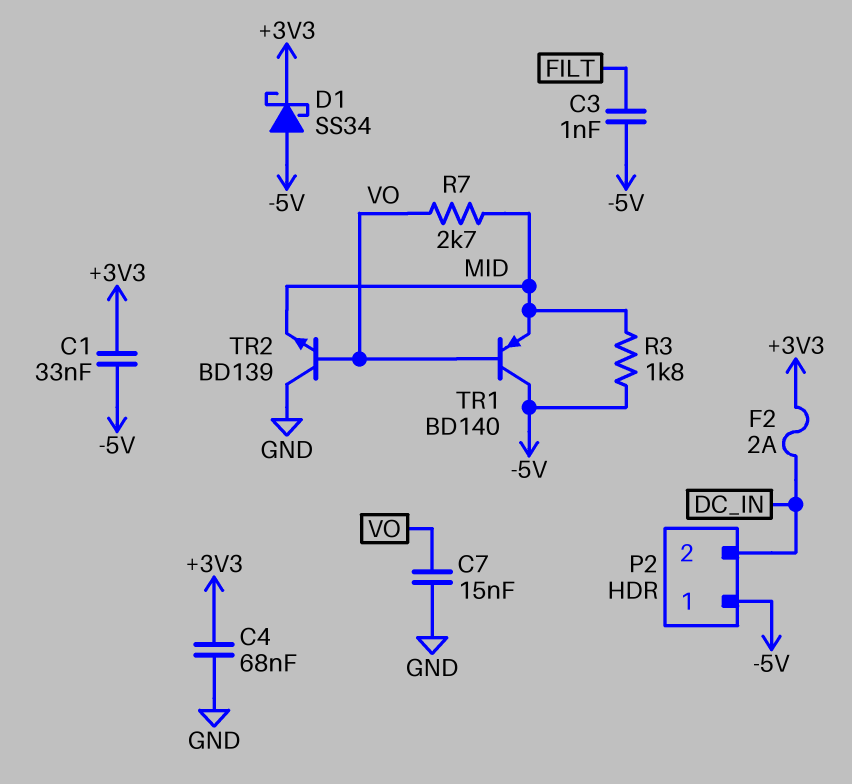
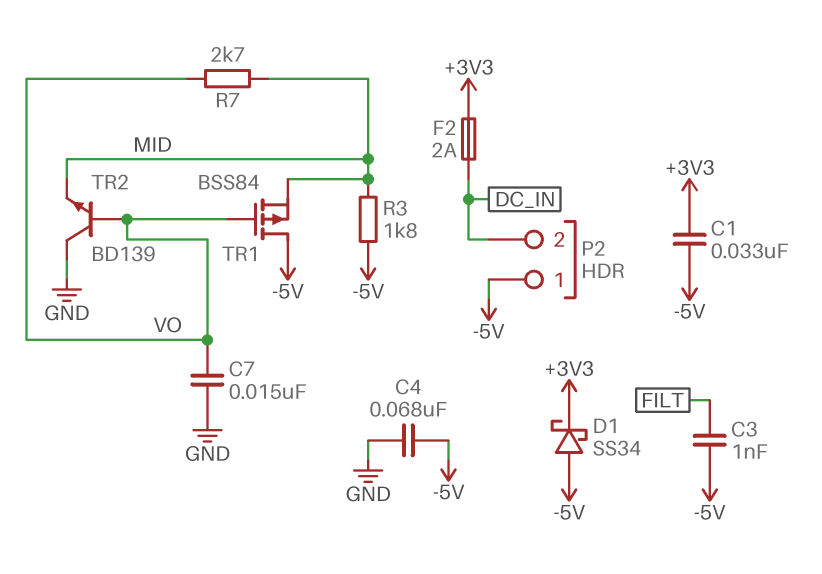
C4: 68nF (+3V3, GND) -> 68nF (-5V, GND)
TR1: PNP BD140 (B VO, C -5V, E MID) -> PMOS BSS84 (G VO, D -5V, S MID)

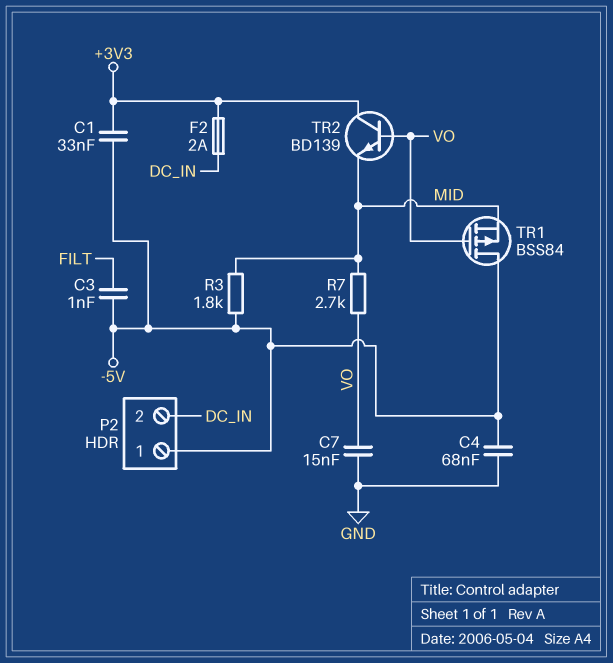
D1: schottky SS34 (A -5V, K +3V3) -> none
TR2: NPN BD139 (B VO, C GND, E MID) -> NPN BD139 (B VO, C +3V3, E MID)

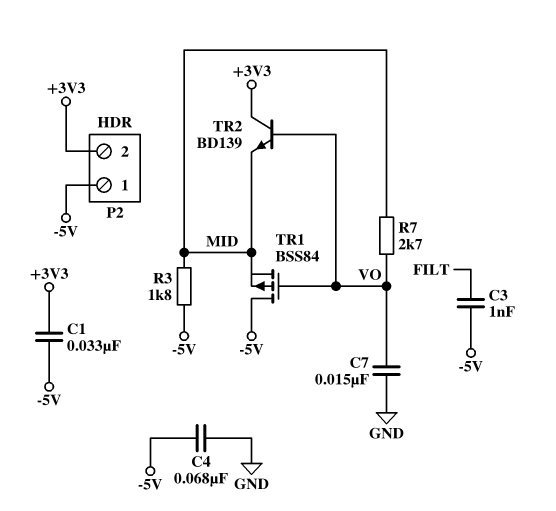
F2: 2A (+3V3, DC_IN) -> none
P2 pin 2: DC_IN -> +3V3

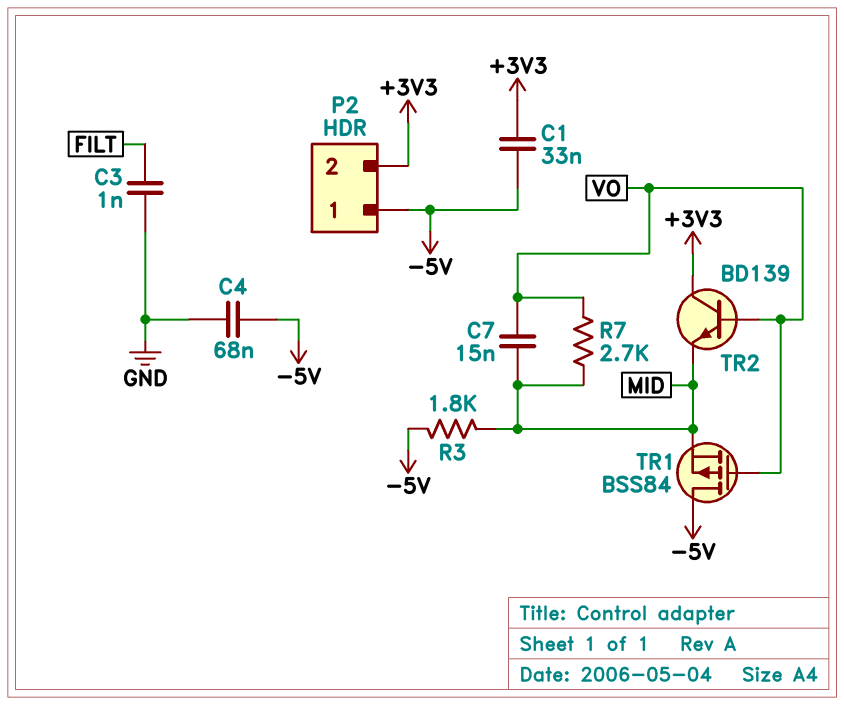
C3: 1nF (-5V, FILT) -> 1nF (FILT, GND)
C7: 15nF (GND, VO) -> 15nF (MID, VO)

